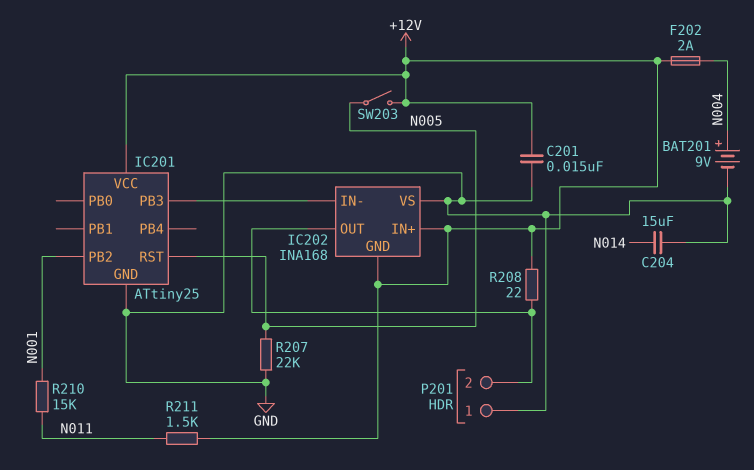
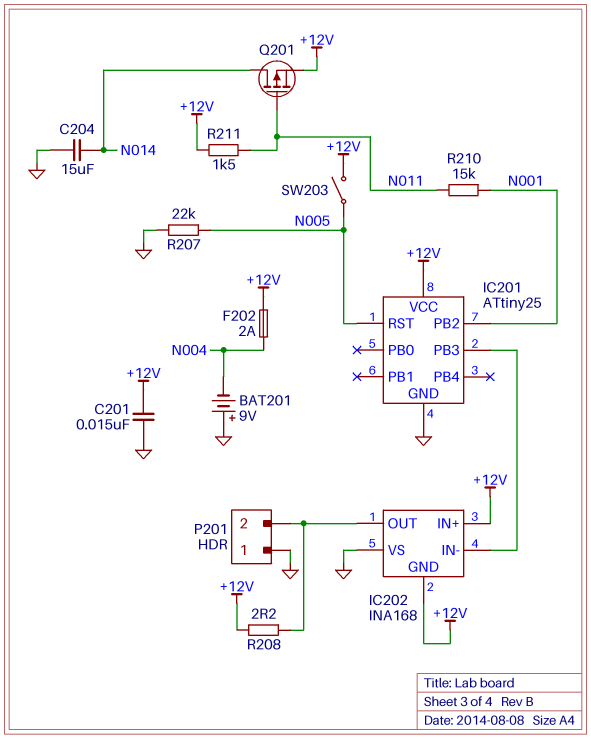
BAT201: 9V (plus N004, minus GND) -> 9V (plus GND, minus N004)
Q201: none -> PMOS (G N011, D N014, S +12V)
R208: 22 (+12V, IC202/OUT) -> 2.2 (+12V, IC202/OUT)

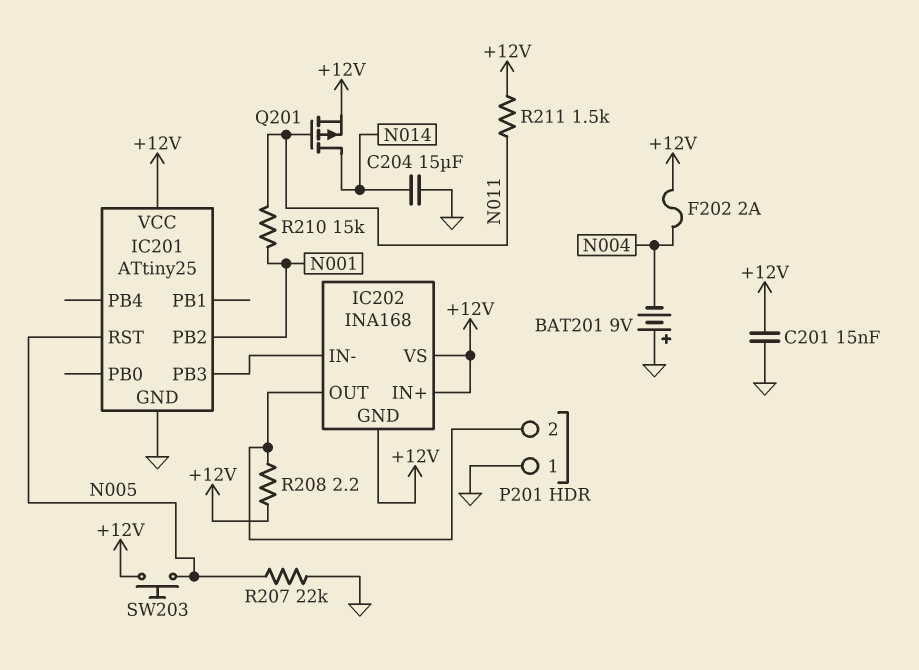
IC202 pin VS: GND -> +12V
SW203: switch (+12V, N005) -> button (+12V, N005)

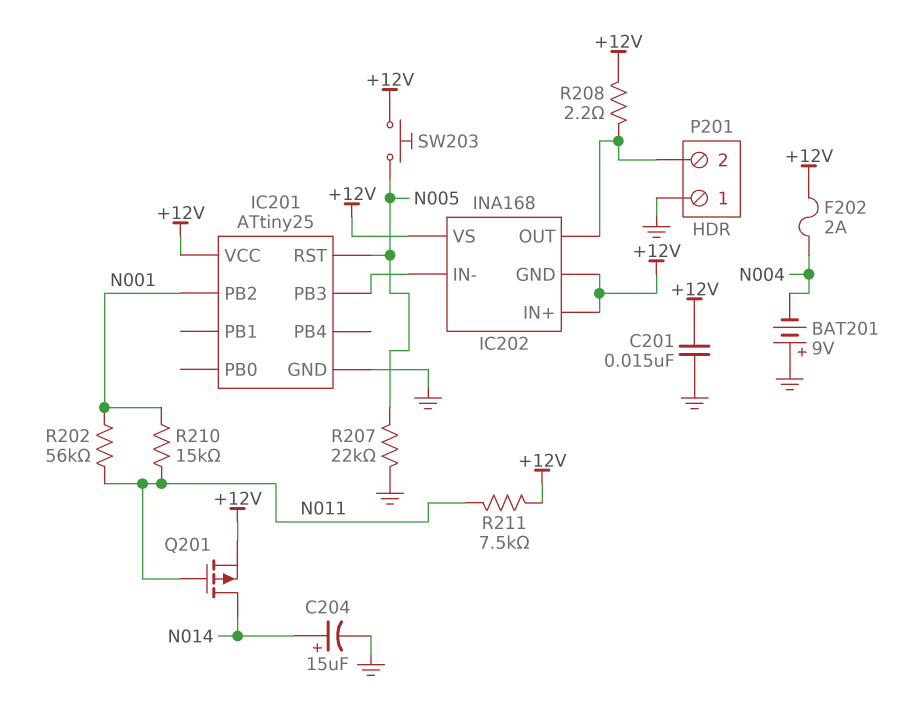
C204: 15uF (GND, N014) -> 15uF (plus N014, minus GND)
R202: none -> 56k (N001, N011)
R211: 1.5k (+12V, N011) -> 7.5k (+12V, N011)

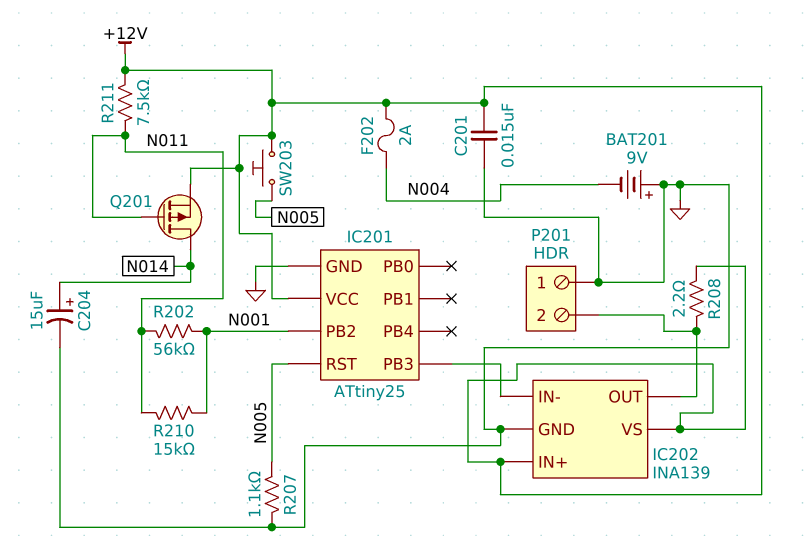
IC202: INA168 -> INA139
IC202 pin GND: +12V -> GND
R207: 22k (GND, N005) -> 1.1k (GND, N005)

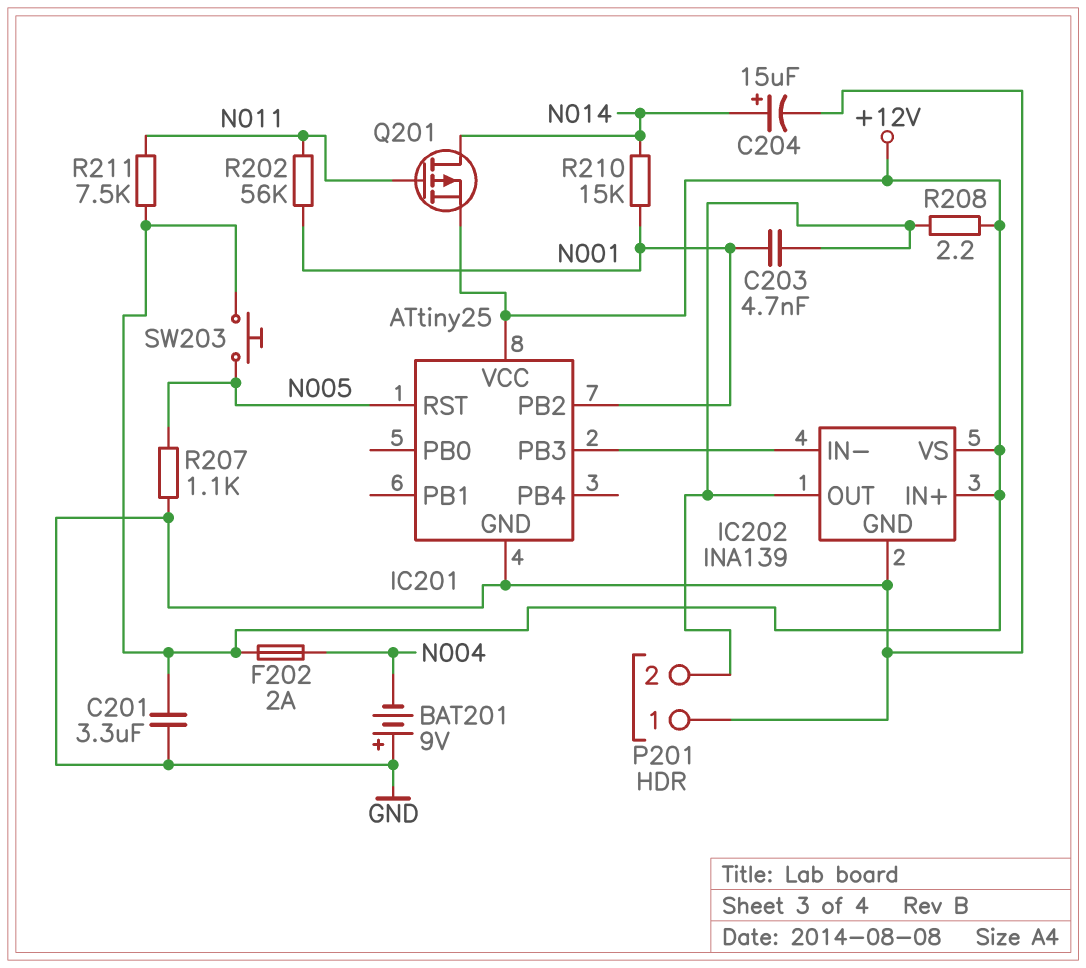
C201: 15nF (+12V, GND) -> 3.3uF (+12V, GND)
C203: none -> 4.7nF (IC202/OUT, N001)
R210: 15k (N001, N011) -> 15k (N001, N014)

